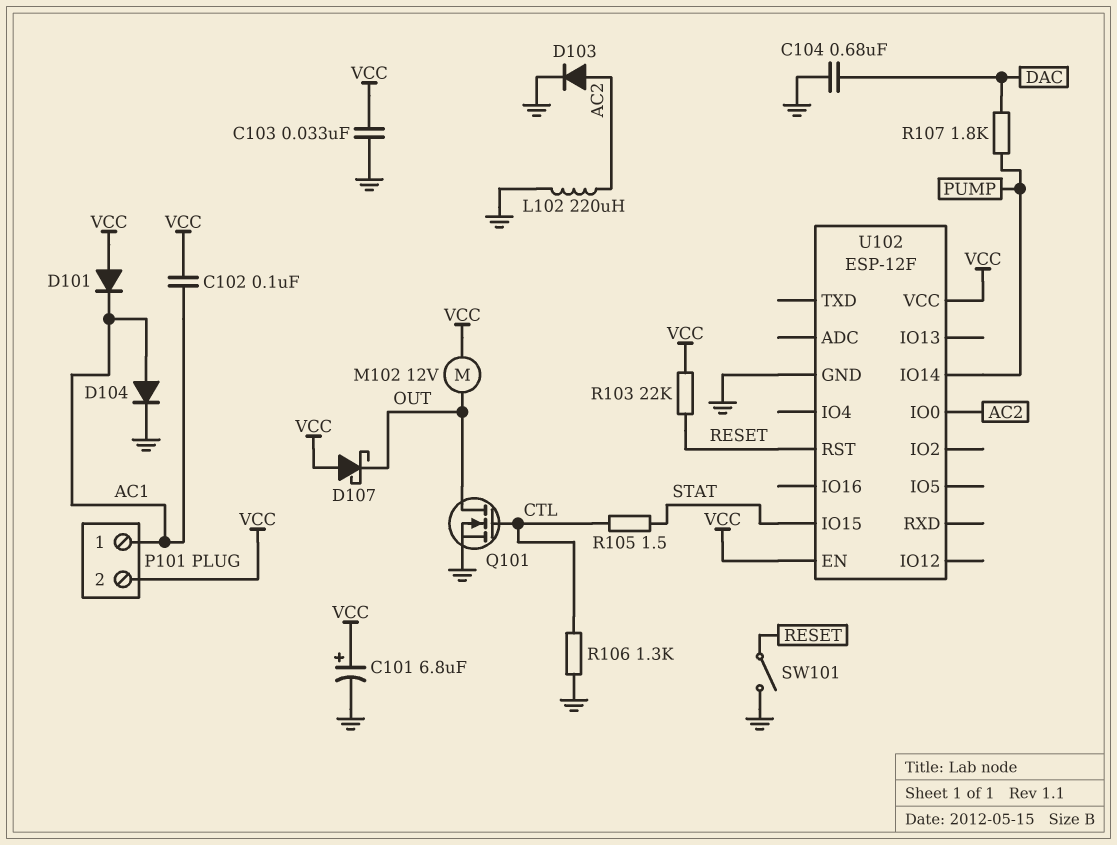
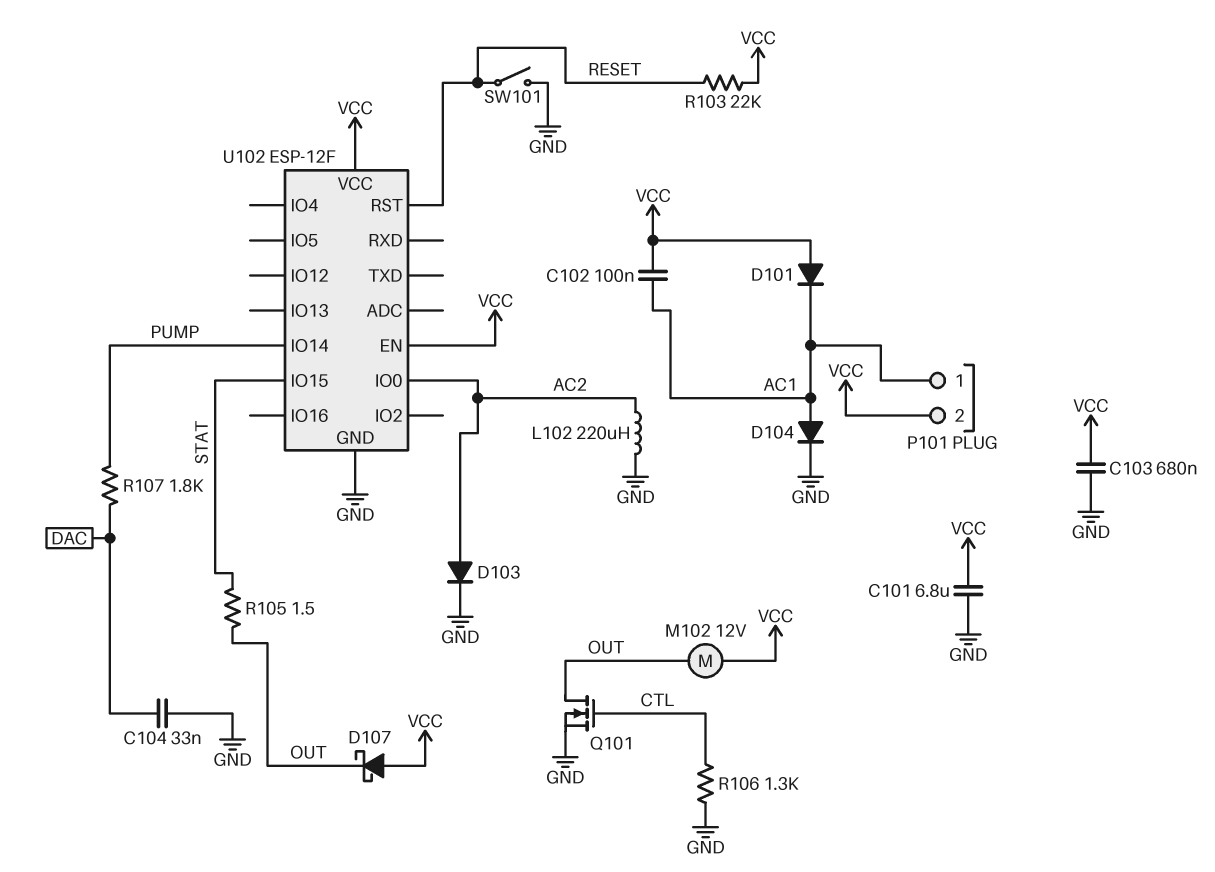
C101: 6.8uF (plus VCC, minus GND) -> 6.8uF (GND, VCC)
C103: 33nF (GND, VCC) -> 680nF (GND, VCC)
C104: 680nF (DAC, GND) -> 33nF (DAC, GND)
R105: 1.5 (CTL, STAT) -> 1.5 (OUT, STAT)

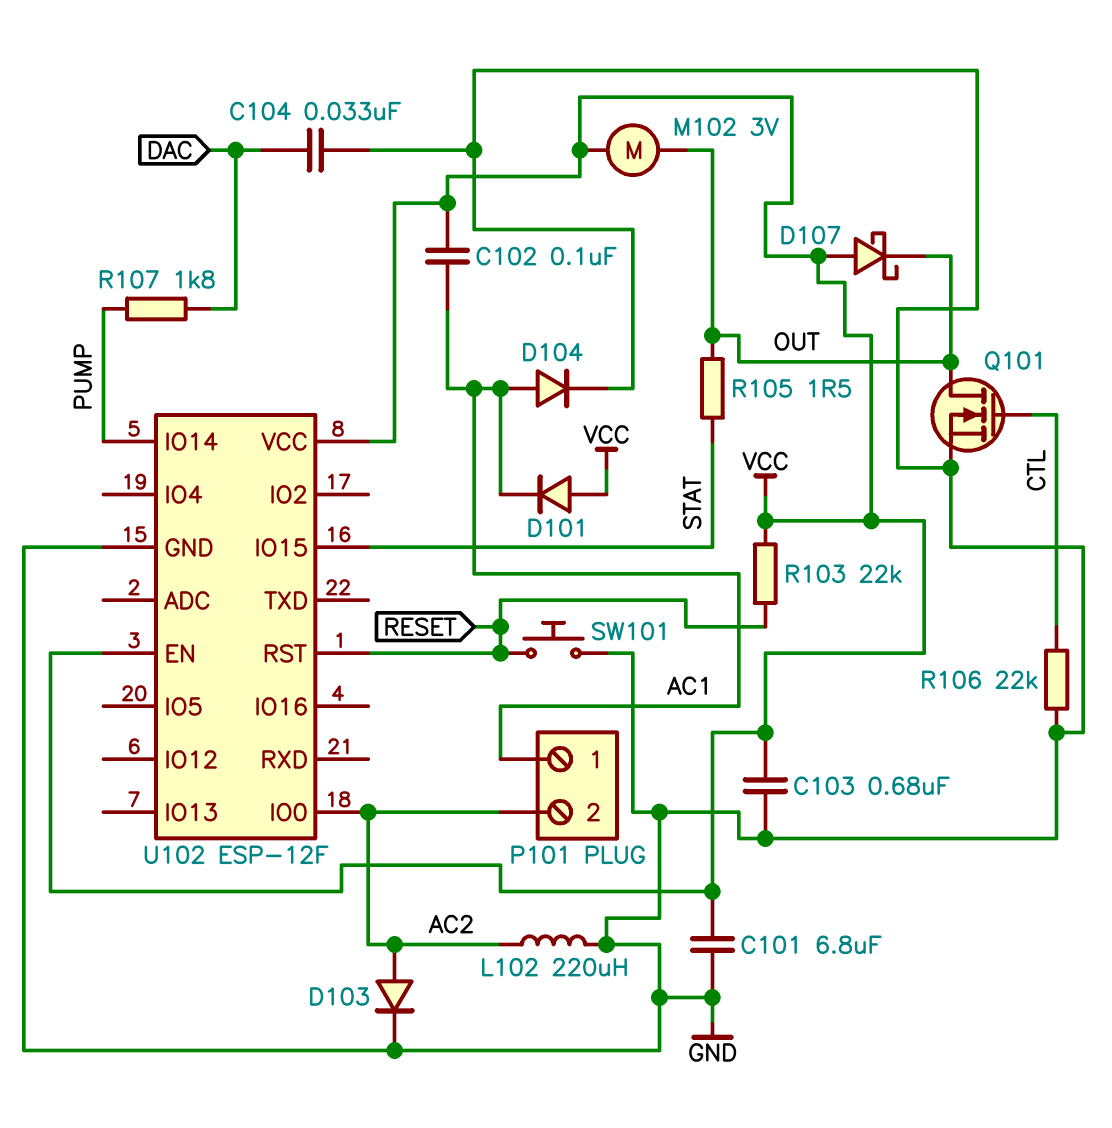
M102: motor 12V (OUT, VCC) -> motor 3V (OUT, VCC)
P101 pin 2: VCC -> AC2
R106: 1.3k (CTL, GND) -> 22k (CTL, GND)
SW101: switch (GND, RESET) -> button (GND, RESET)

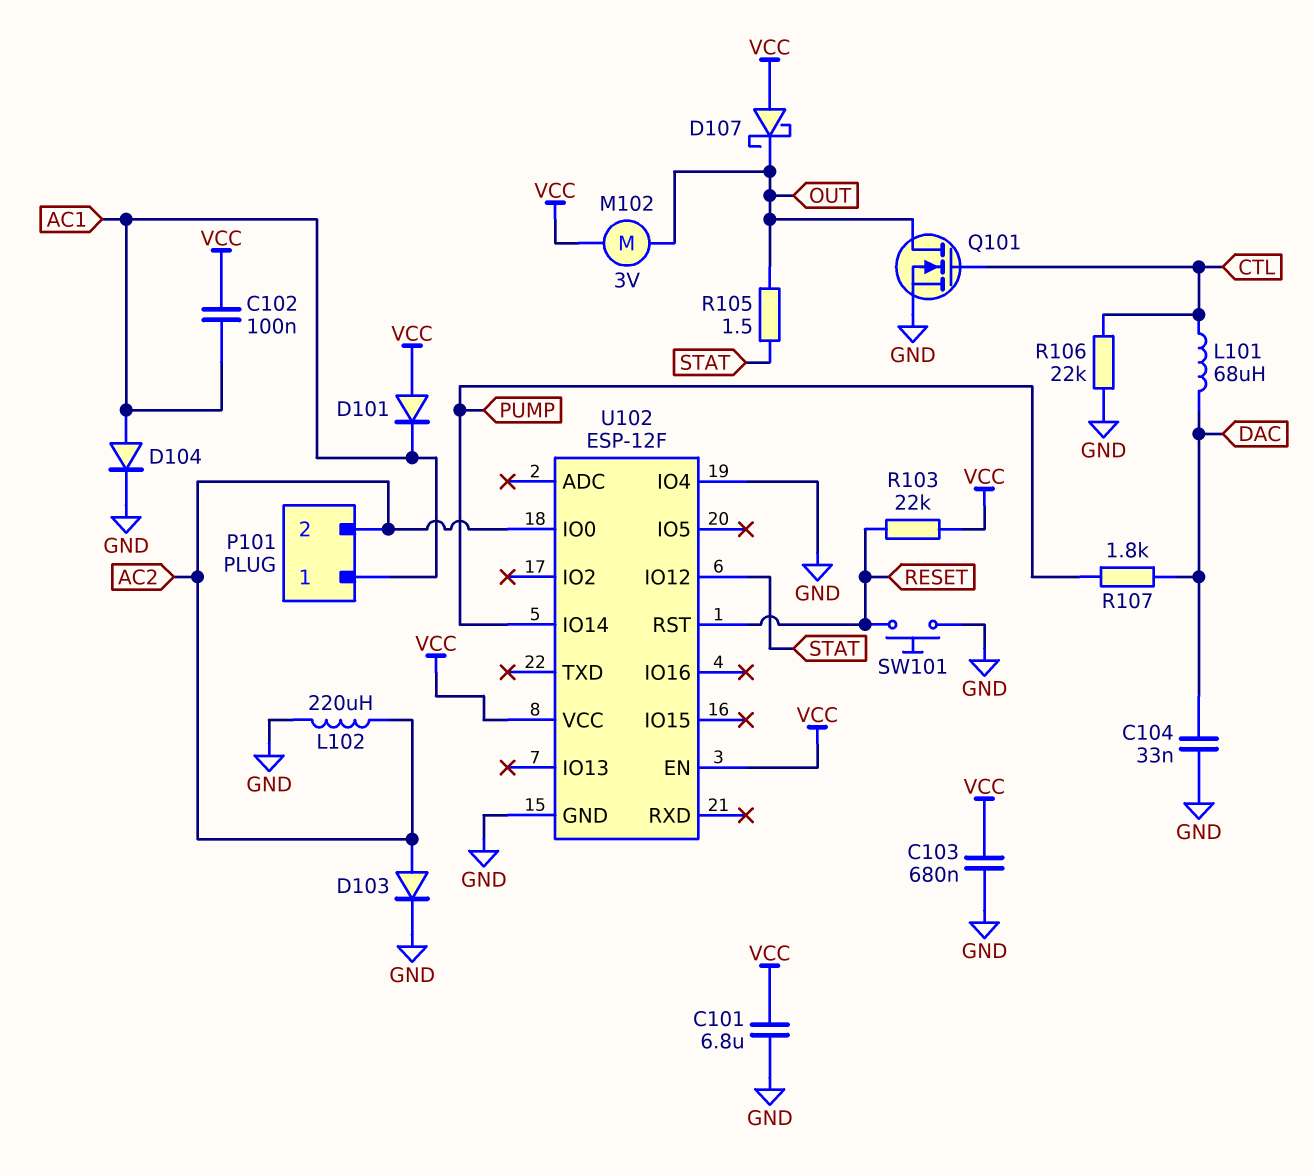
L101: none -> 68uH (CTL, DAC)
U102 pin IO4: none -> GND
U102 pin IO12: none -> STAT
U102 pin IO15: STAT -> none

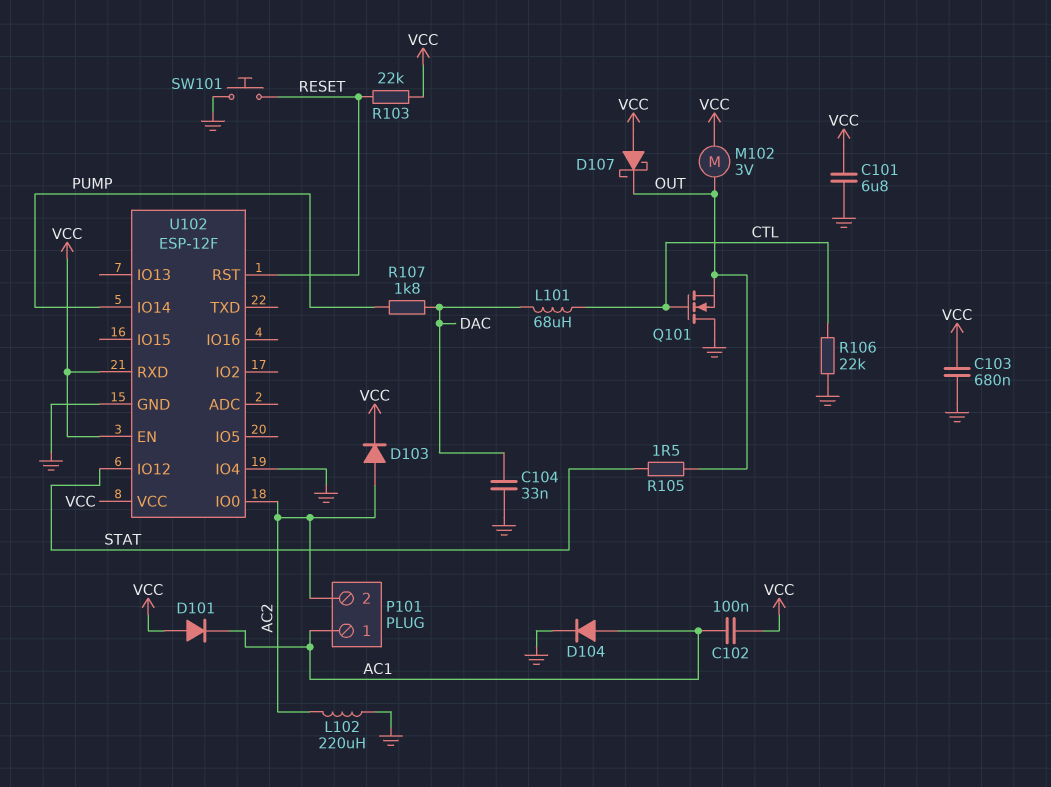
D103: diode (A AC2, K GND) -> diode (A AC2, K VCC)
Q101: NMOS (G CTL, D OUT, S GND) -> NMOS (G CTL, D GND, S OUT)
U102 pin RXD: none -> VCC

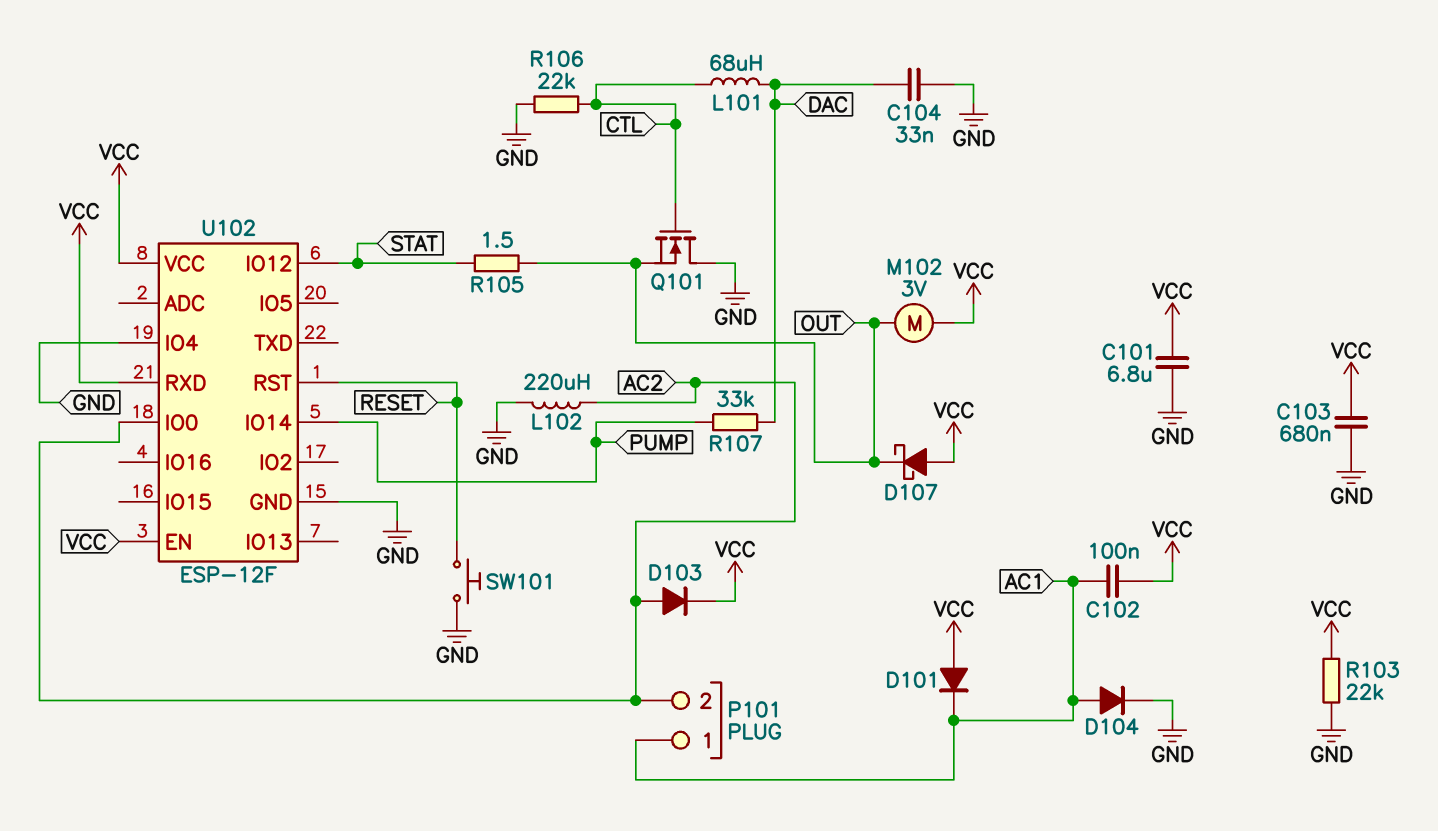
R103: 22k (RESET, VCC) -> 22k (GND, VCC)
R107: 1.8k (DAC, PUMP) -> 33k (DAC, PUMP)

